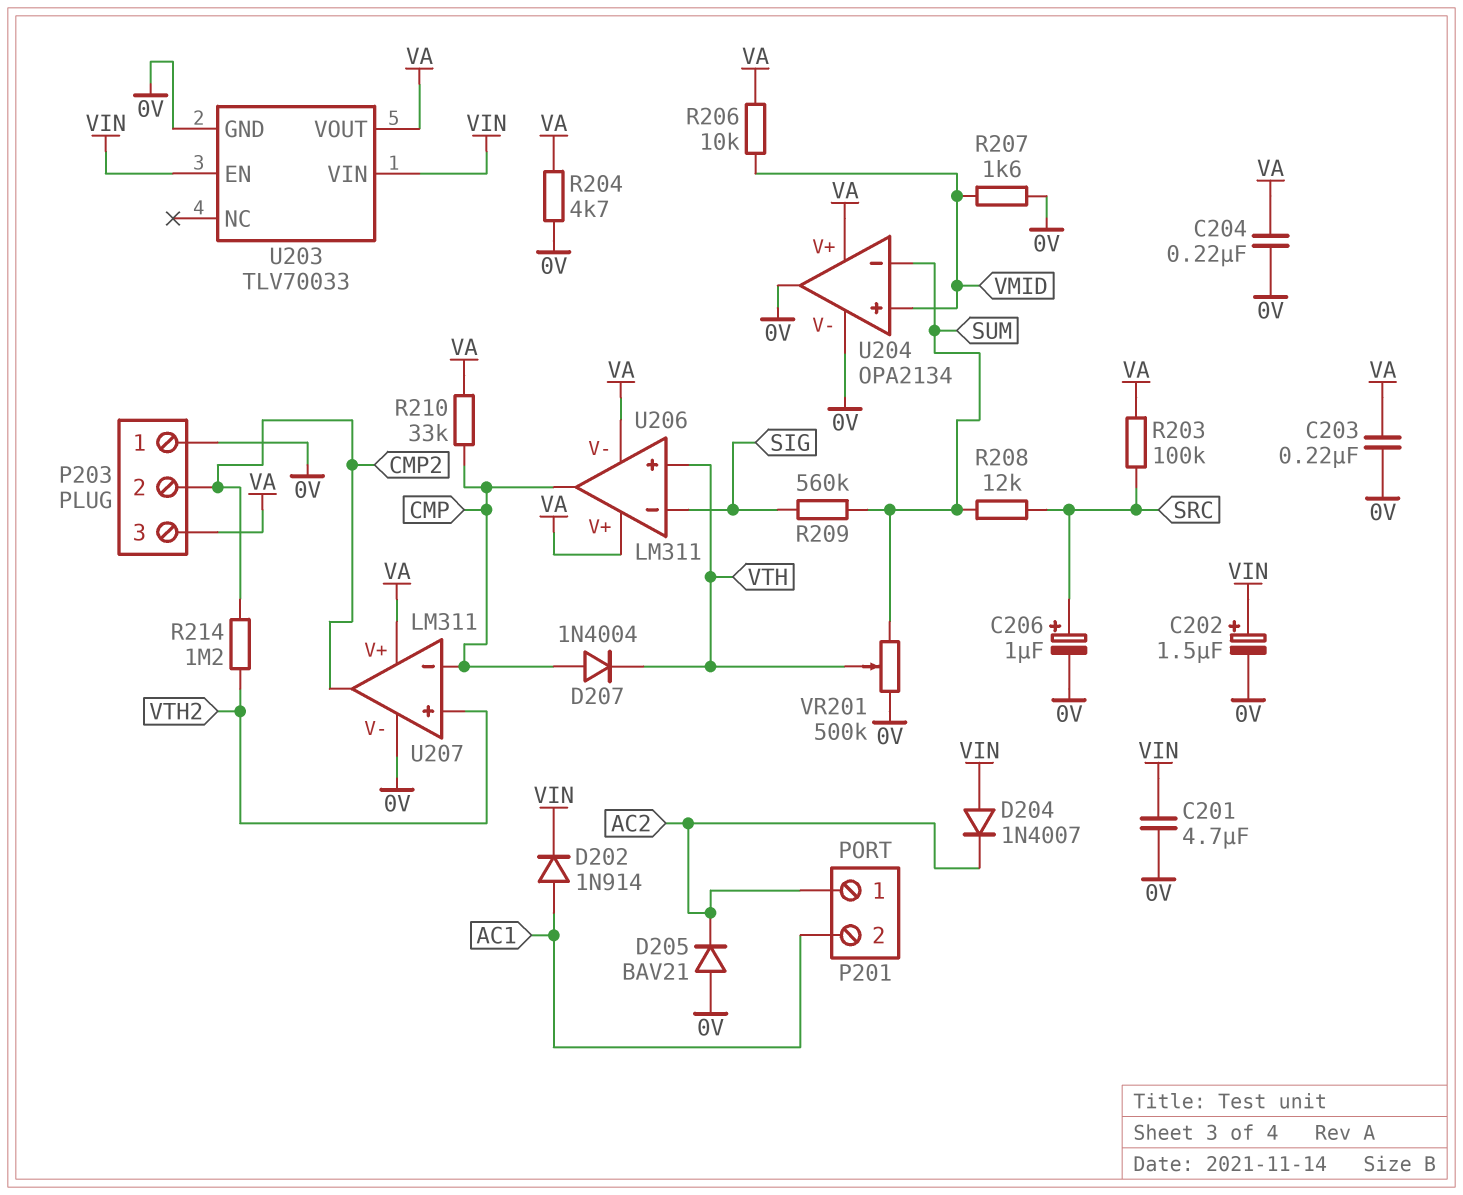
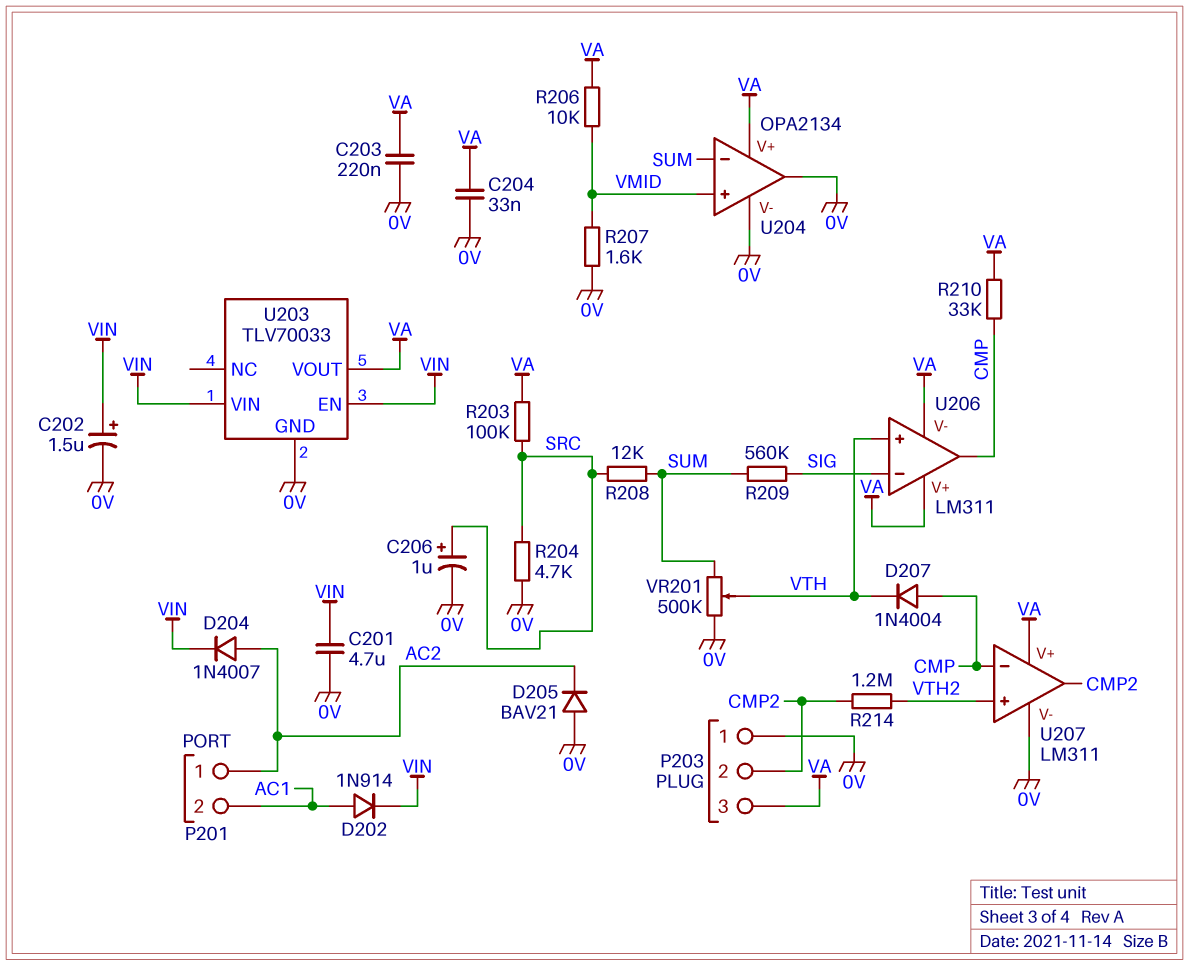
C204: 220nF (0V, VA) -> 33nF (0V, VA)
D204: diode 1N4007 (A VIN, K AC2) -> diode 1N4007 (A AC2, K VIN)
R204: 4.7k (0V, VA) -> 4.7k (0V, SRC)

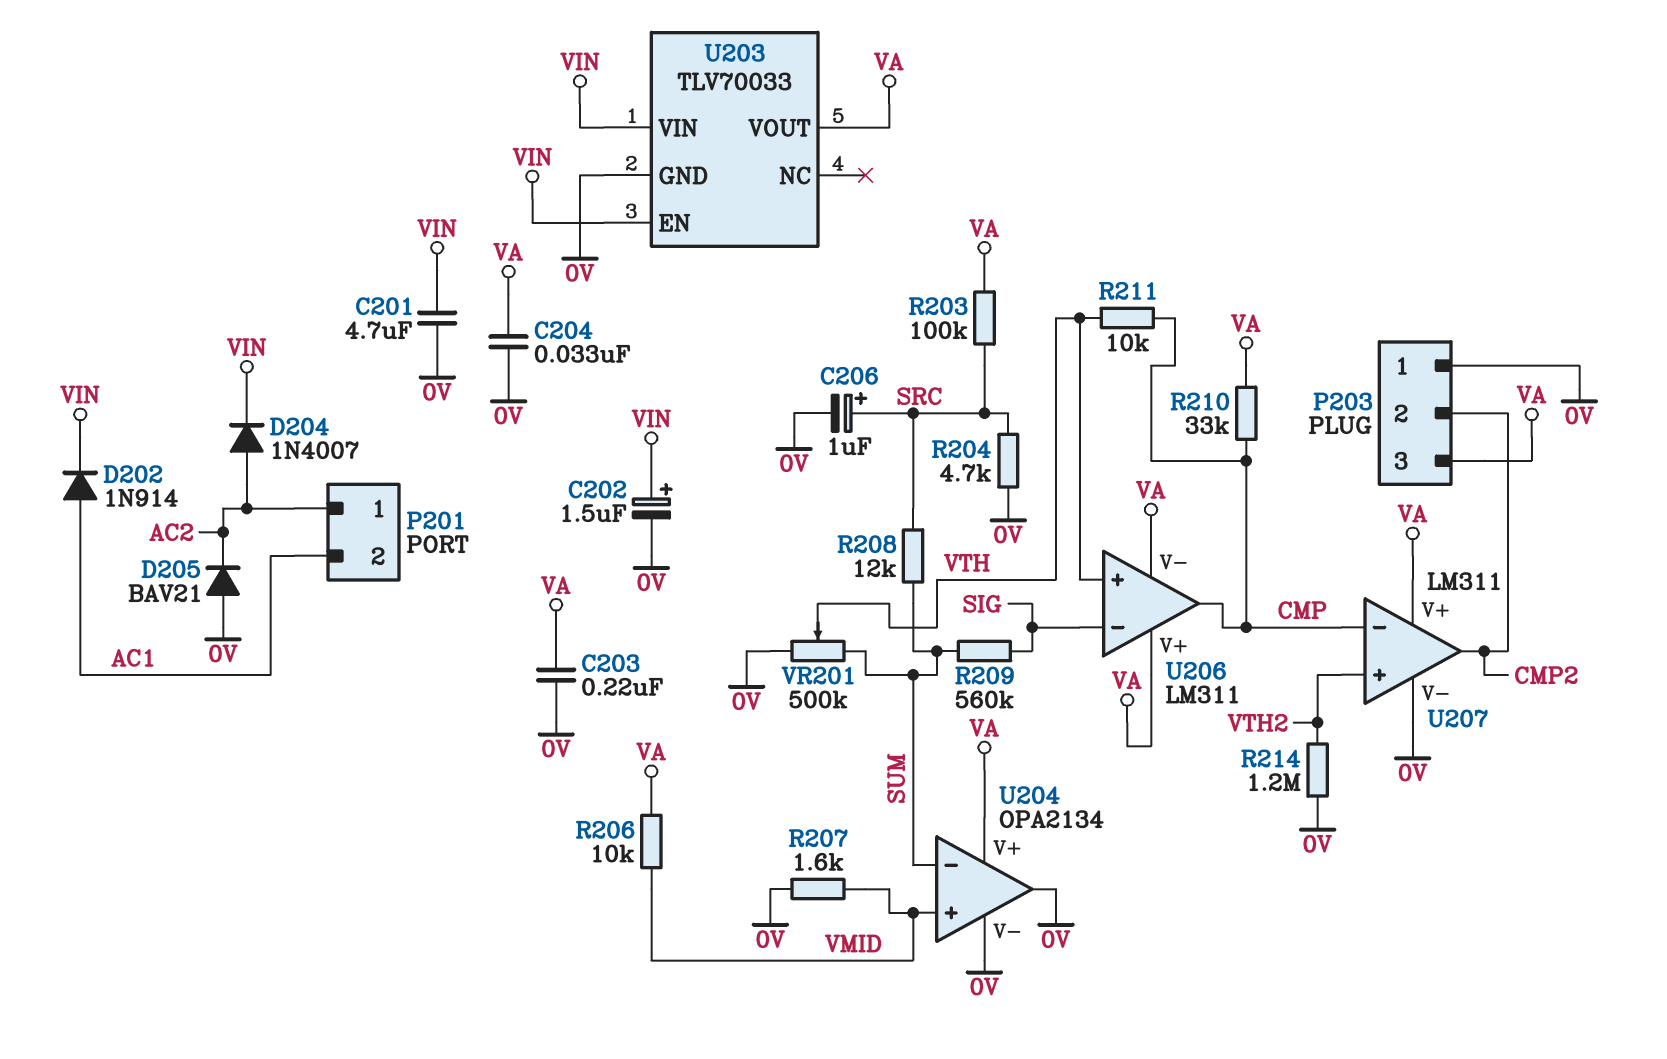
D207: diode 1N4004 (A CMP, K VTH) -> none
R211: none -> 10k (CMP, VTH)
R214: 1.2M (CMP2, VTH2) -> 1.2M (0V, VTH2)

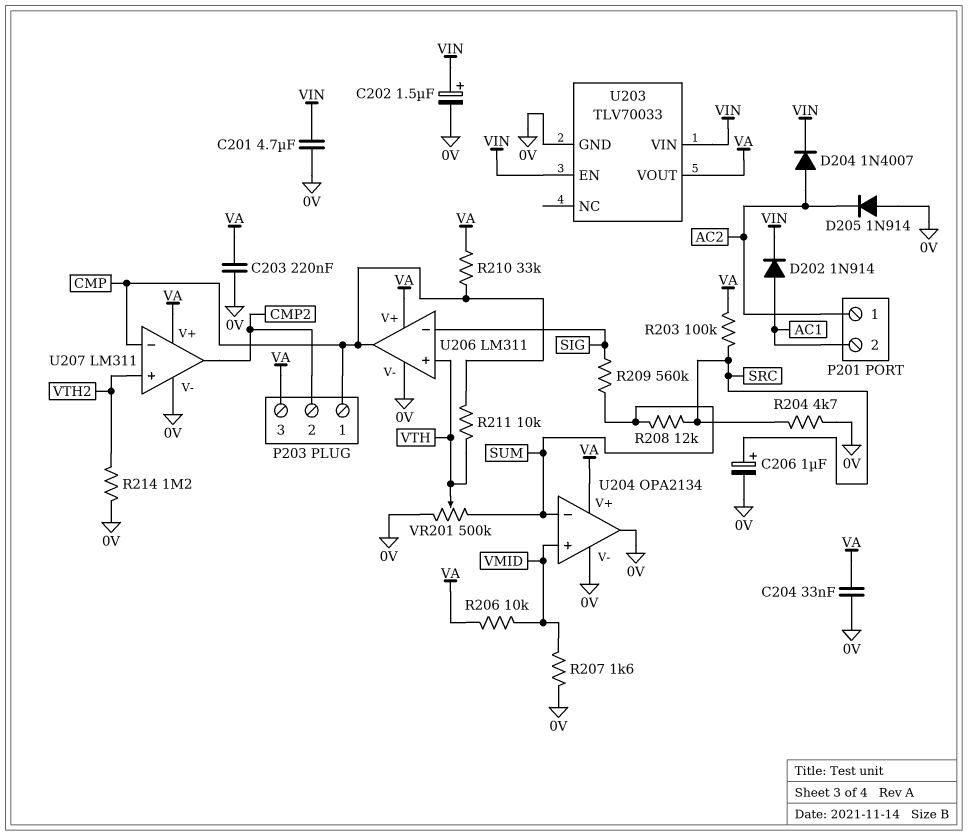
D205: diode BAV21 (A 0V, K AC2) -> diode 1N914 (A 0V, K AC2)
P203 pin 1: 0V -> CMP
U206 pin V-: VA -> 0V

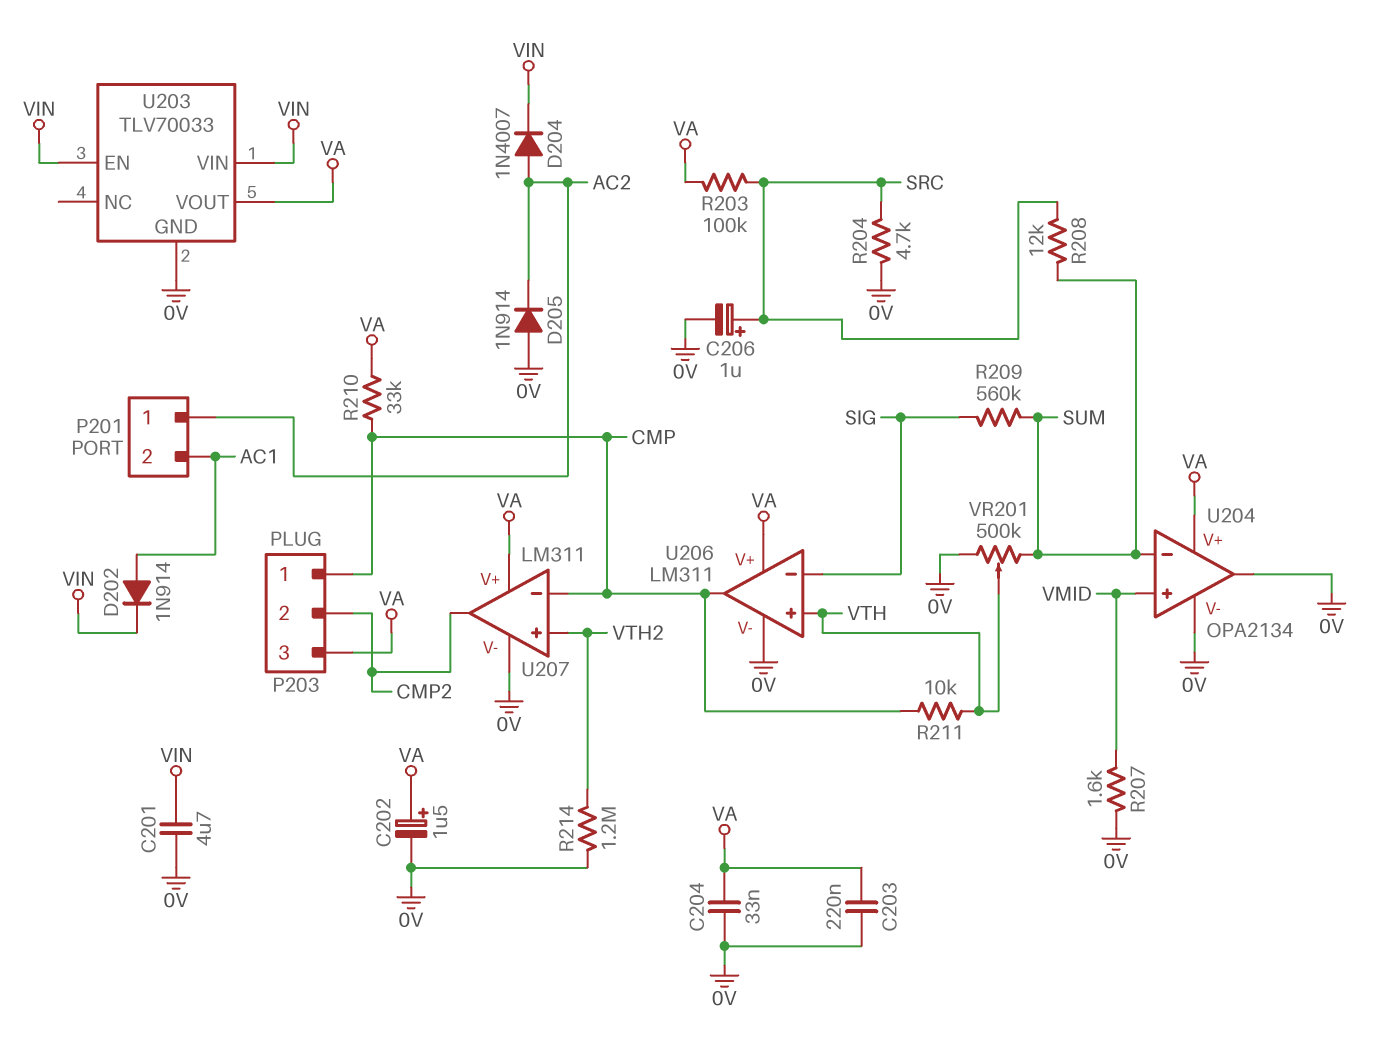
C202: 1.5uF (plus VIN, minus 0V) -> 1.5uF (plus VA, minus 0V)
R206: 10k (VA, VMID) -> none

